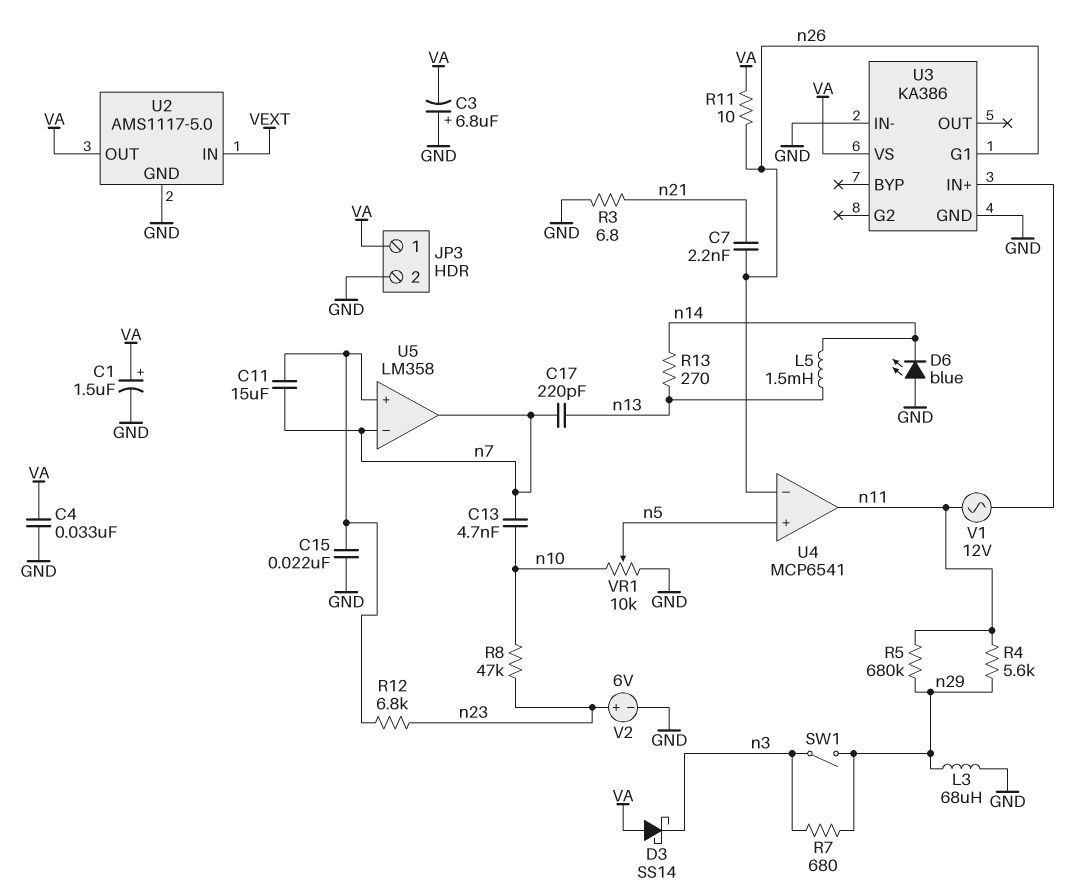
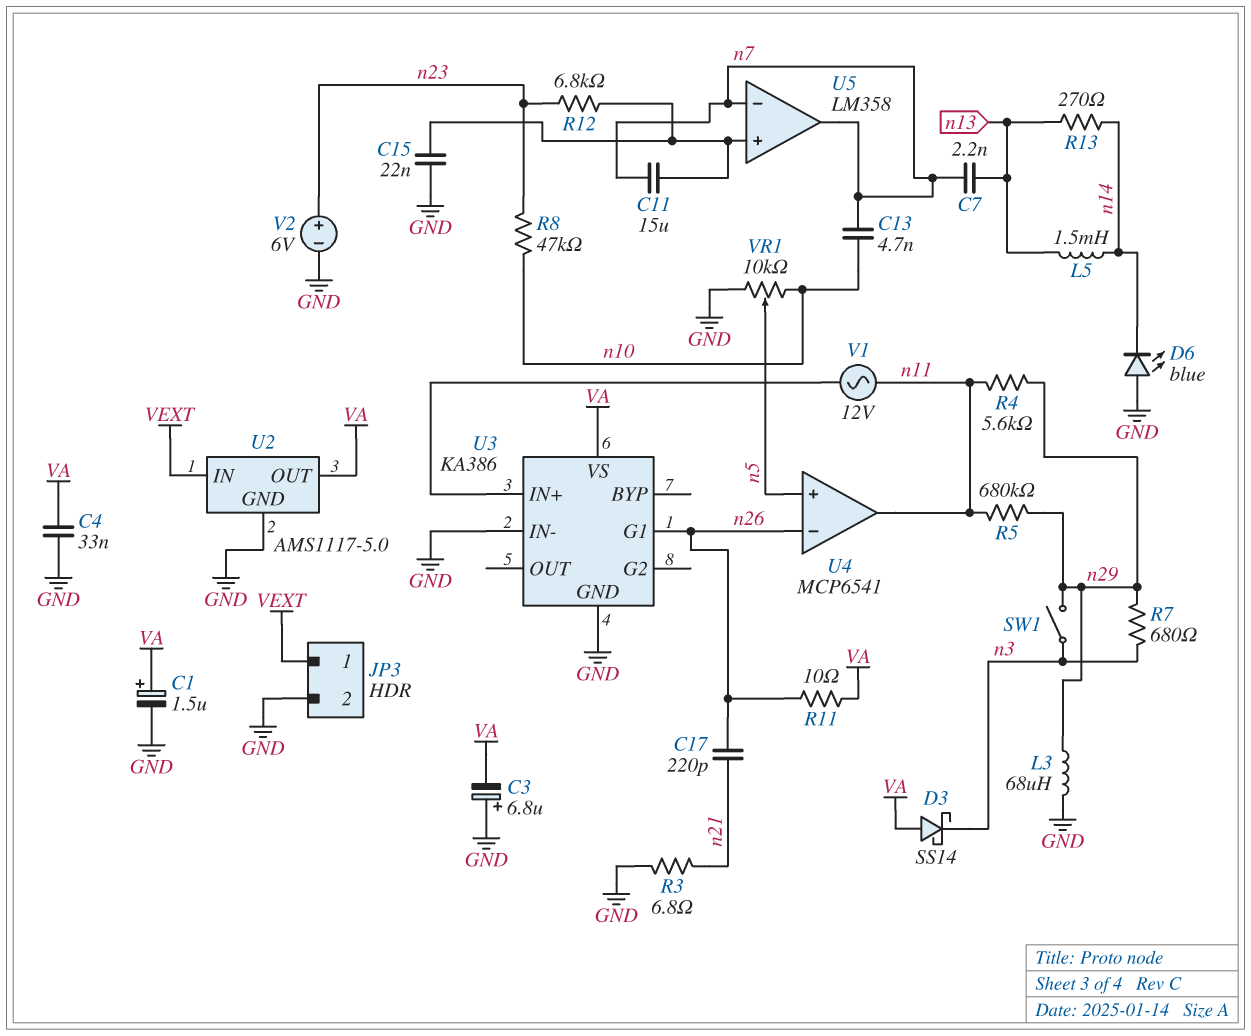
C7: 2.2nF (n21, n26) -> 2.2nF (n7, n13)
C17: 220pF (n7, n13) -> 220pF (n21, n26)
JP3 pin 1: VA -> VEXT

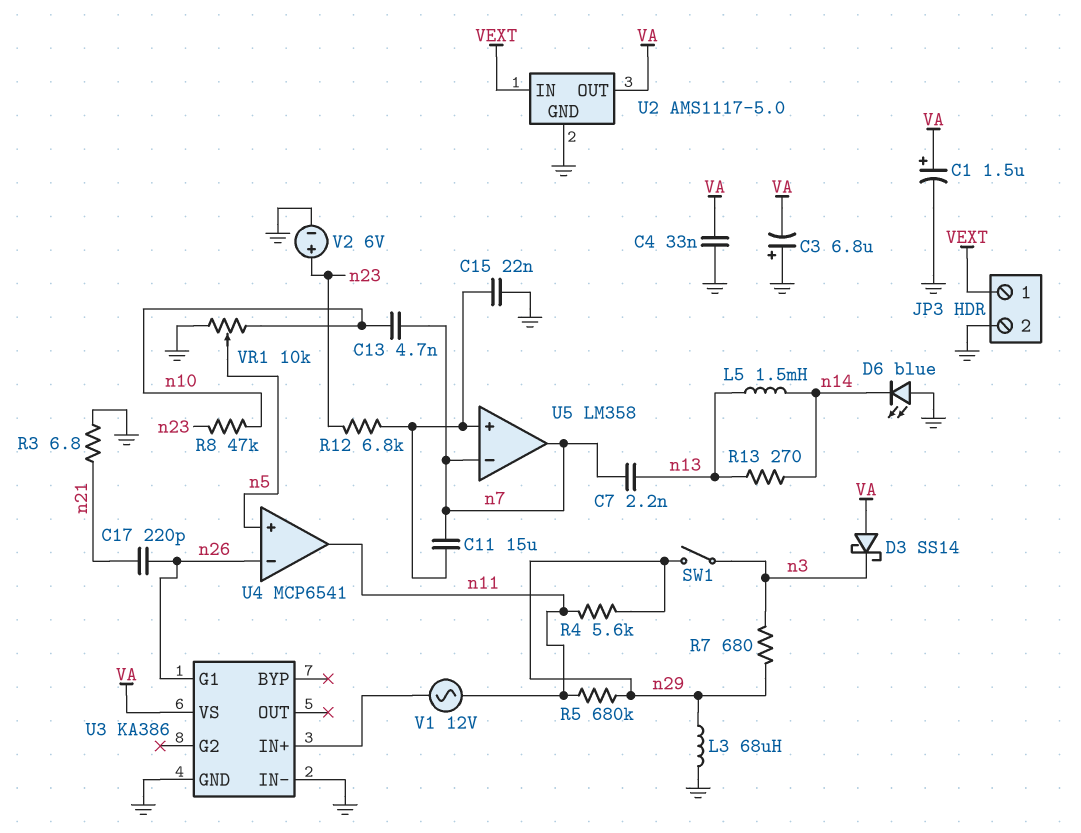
R11: 10 (VA, n26) -> none

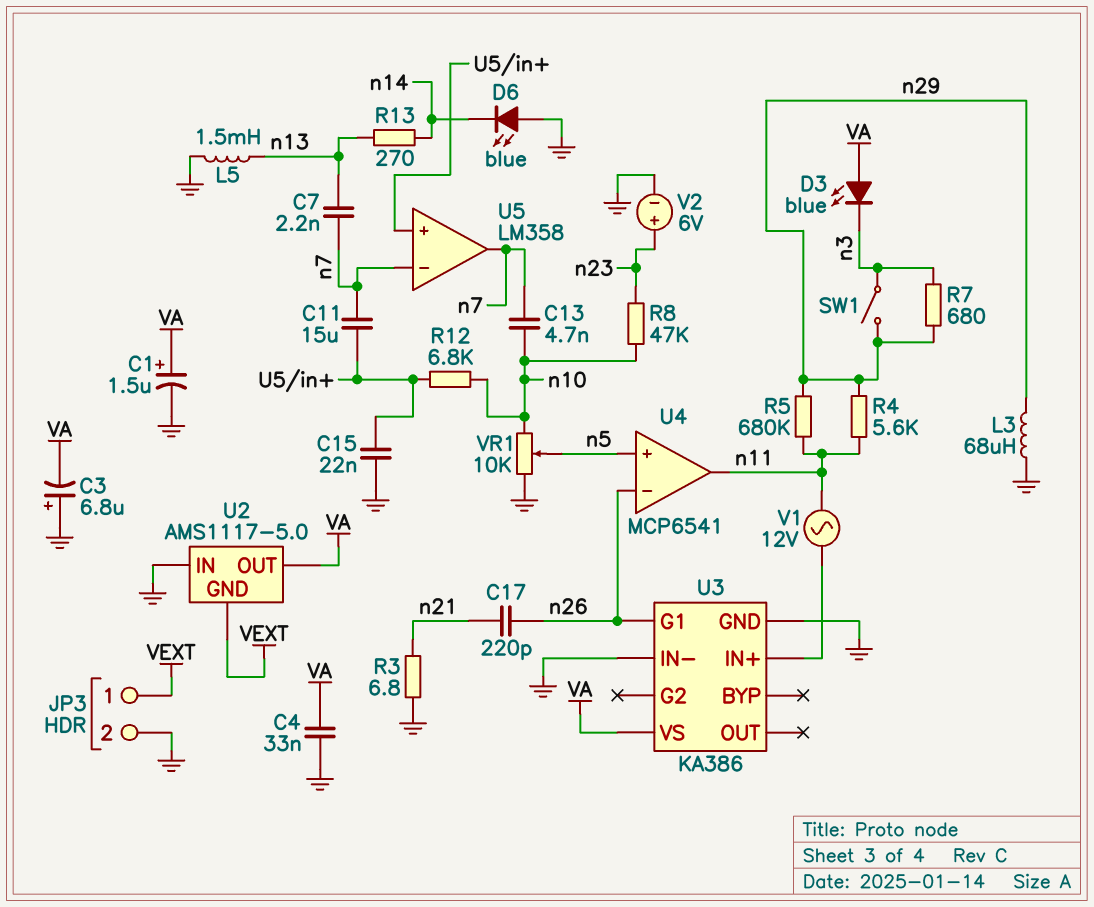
D3: schottky SS14 (A VA, K n3) -> LED blue (A VA, K n3)
L5: 1.5mH (n13, n14) -> 1.5mH (GND, n13)
R12: 6.8k (U5/in+, n23) -> 6.8k (U5/in+, n10)
U2 pin GND: GND -> VEXT
U2 pin IN: VEXT -> GND

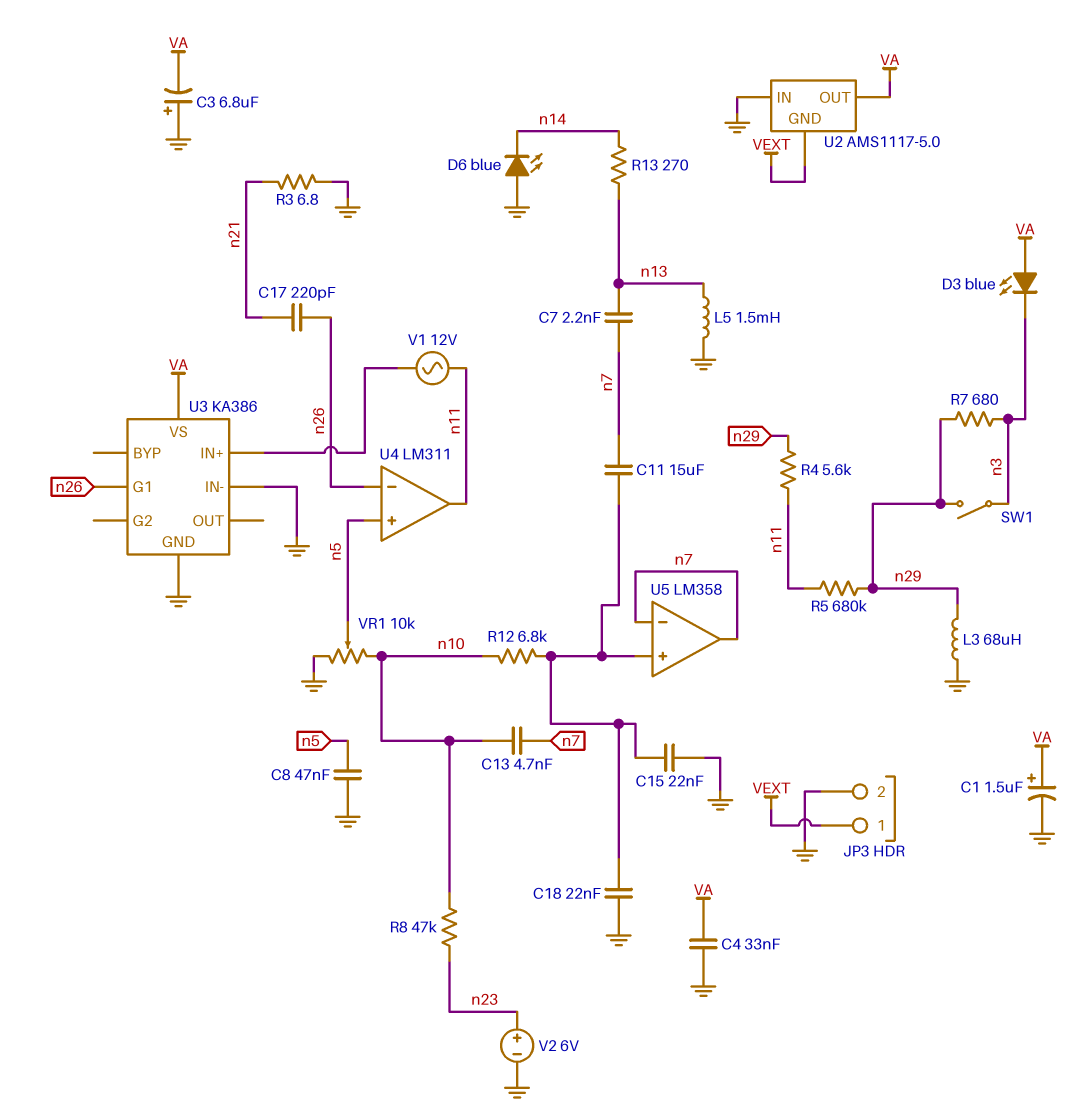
C8: none -> 47nF (GND, n5)
C18: none -> 22nF (GND, U5/in+)
U4: MCP6541 -> LM311

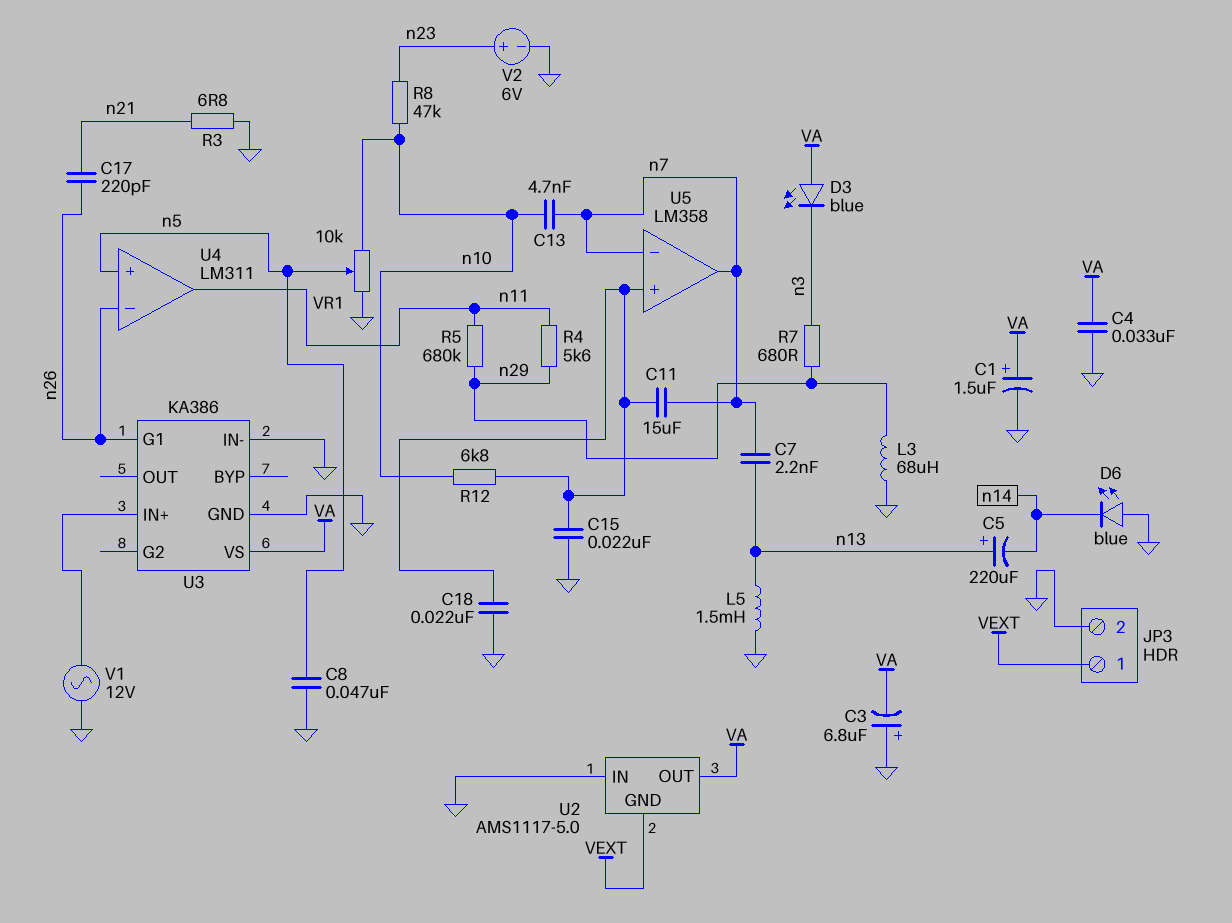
C5: none -> 220uF (plus n13, minus n14)
R13: 270 (n13, n14) -> none
SW1: switch (n3, n29) -> none
V1: AC 12V (U3/IN+, n11) -> AC 12V (GND, U3/IN+)

